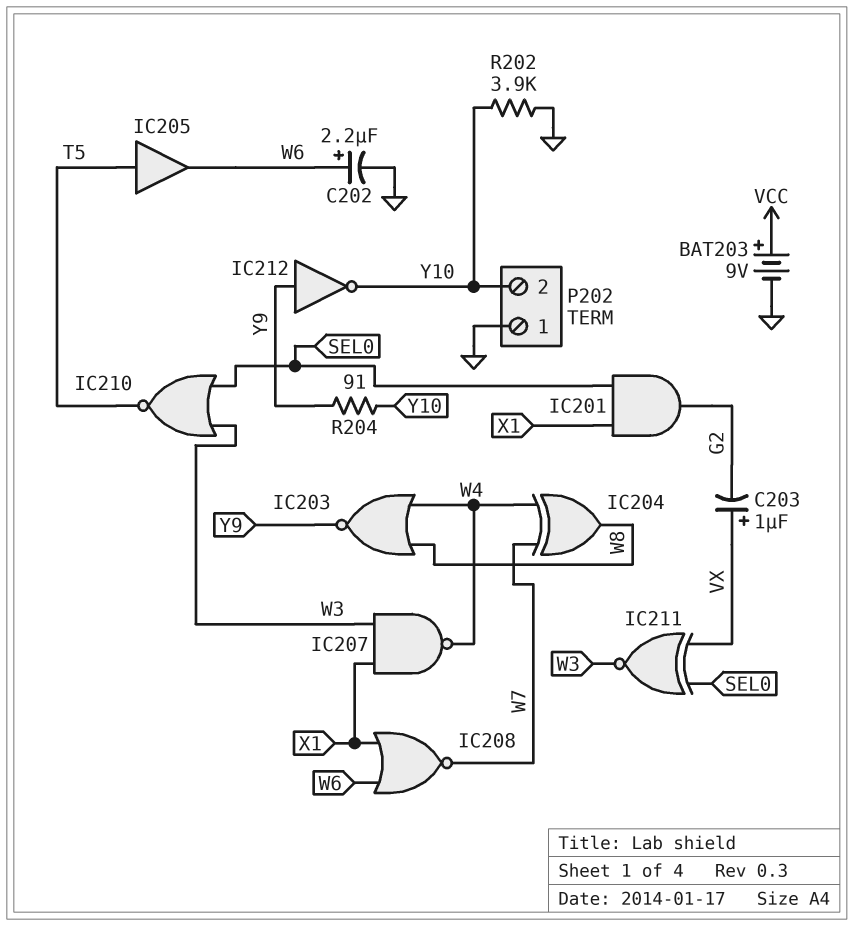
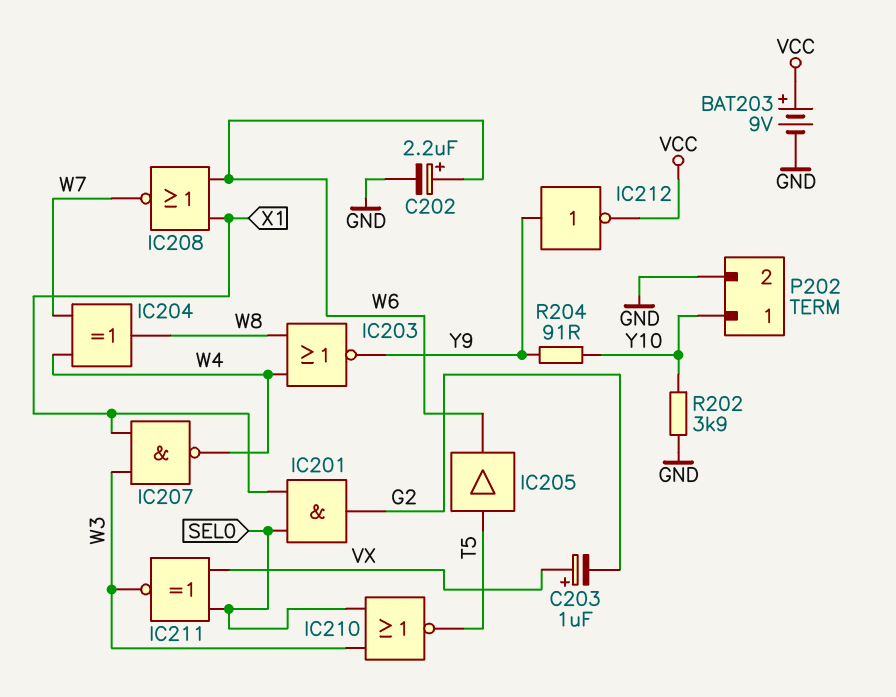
IC212: NOT (in Y9, out Y10) -> NOT (in Y9, out VCC)
P202 pin 1: GND -> Y10
P202 pin 2: Y10 -> GND

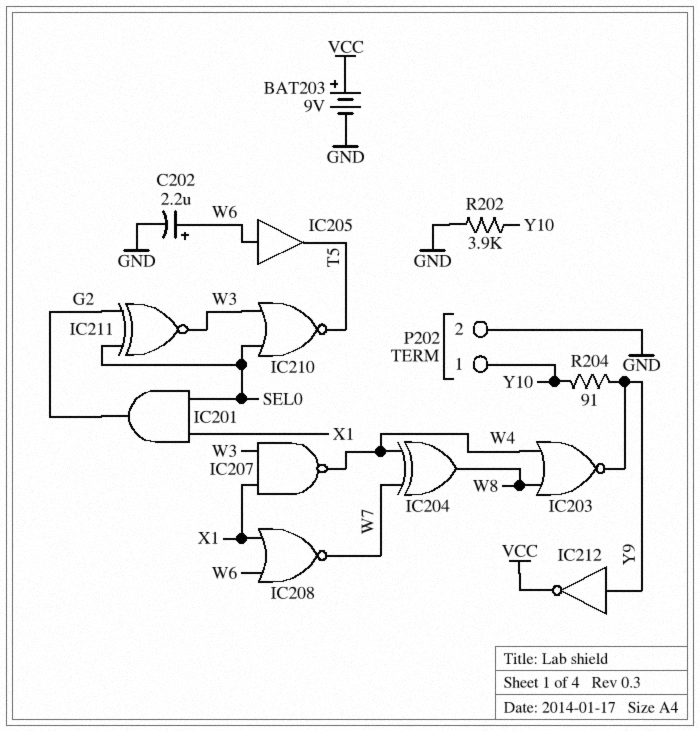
C203: 1uF (plus VX, minus G2) -> none
IC205: buffer (in T5, out W6) -> buffer (in W6, out T5)
IC211: XNOR (in SEL0, in VX, out W3) -> XNOR (in G2, in SEL0, out W3)

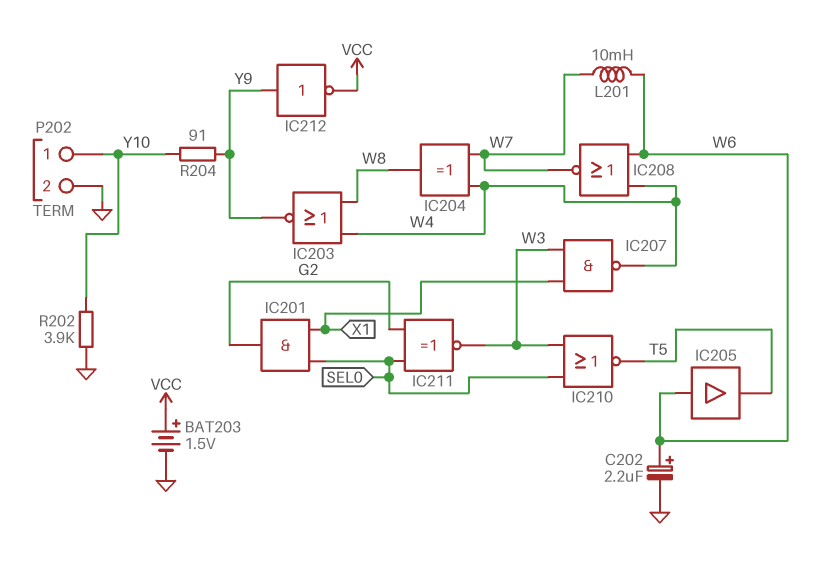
BAT203: 9V (plus VCC, minus GND) -> 1.5V (plus VCC, minus GND)
IC208: NOR (in W6, in X1, out W7) -> NOR (in W4, in W6, out W7)
L201: none -> 10mH (W6, W7)

